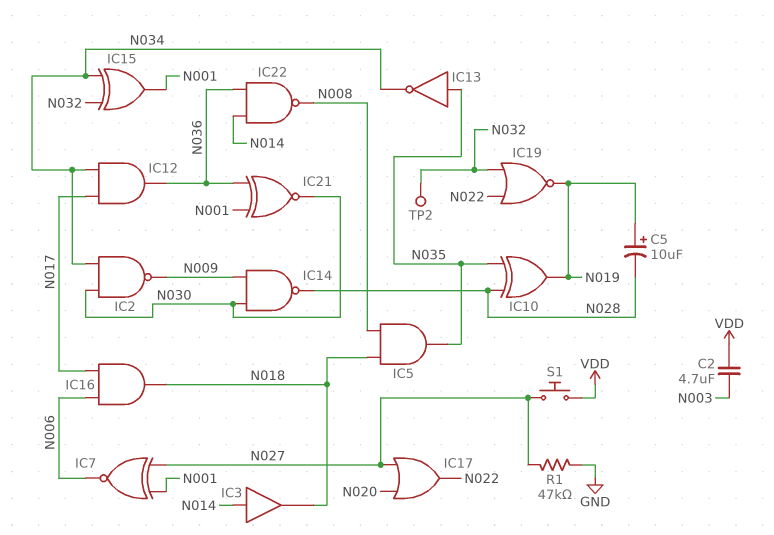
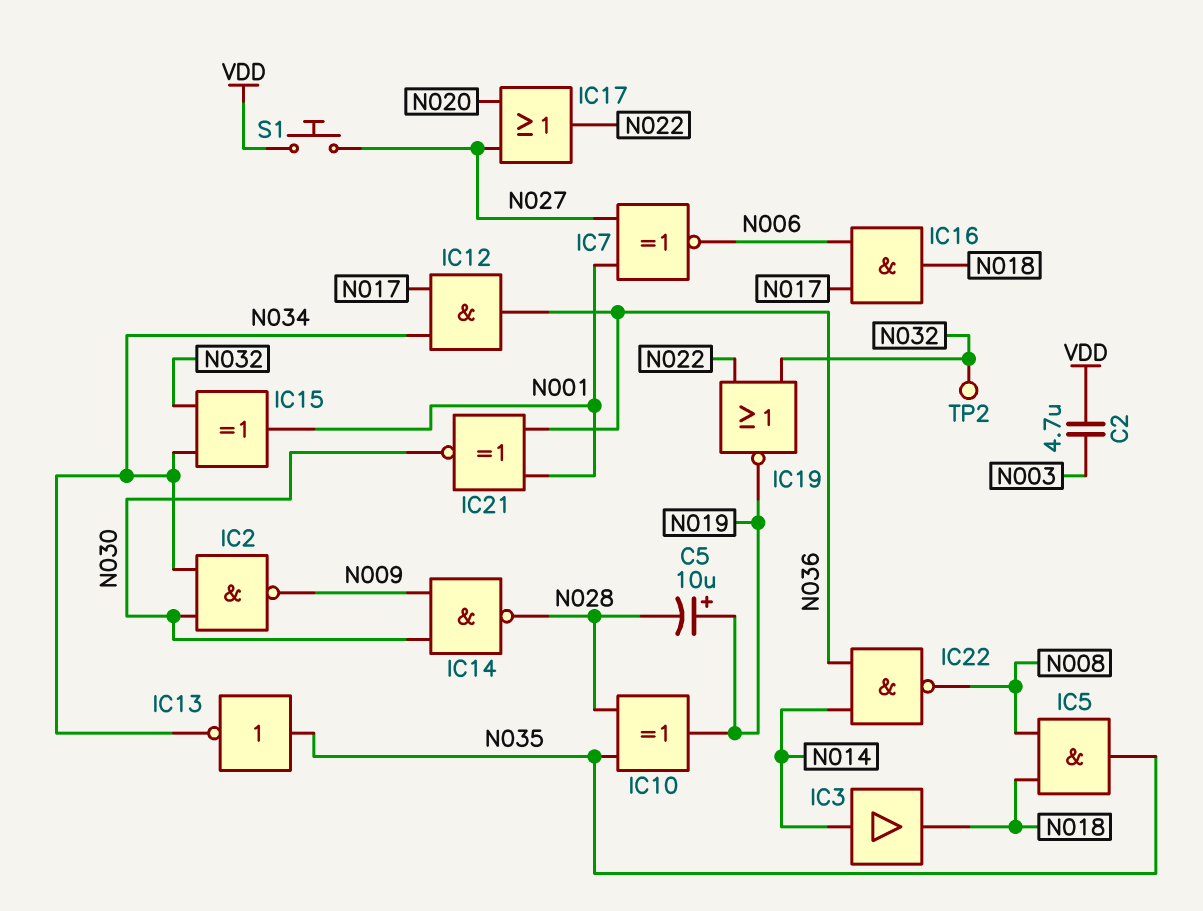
R1: 47k (GND, N027) -> none

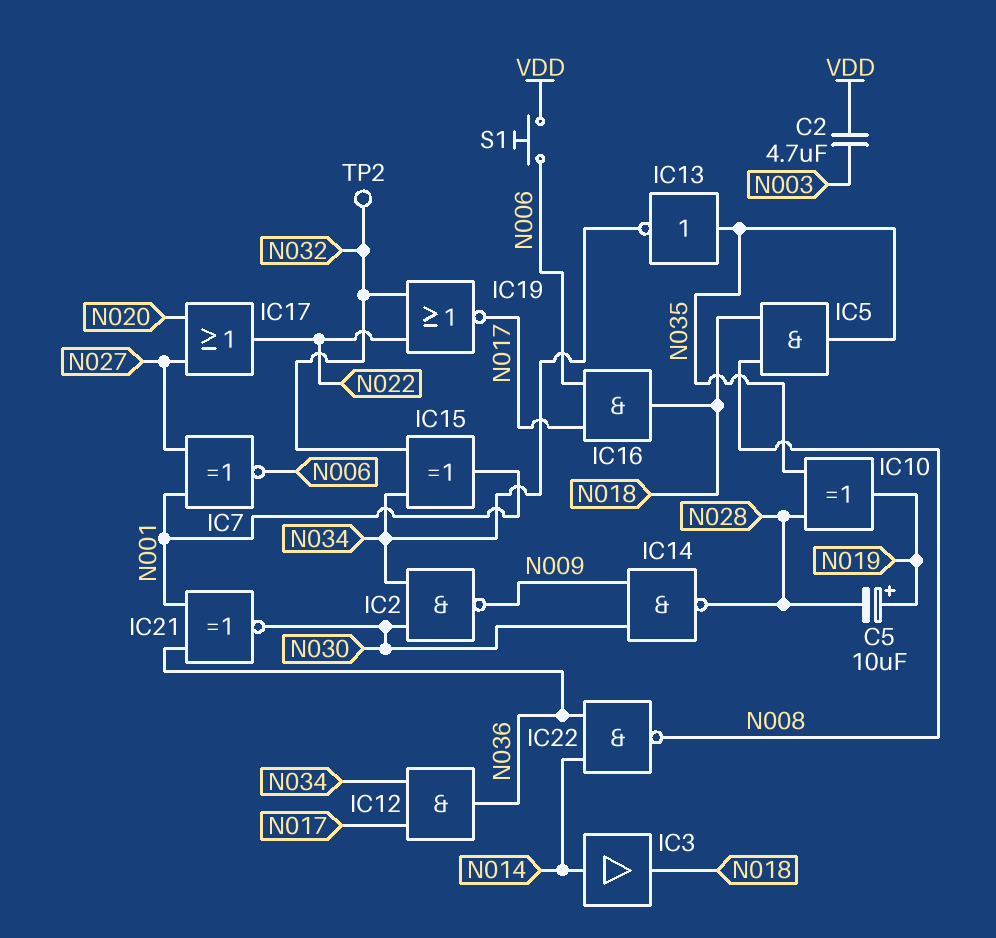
IC19: NOR (in N022, in N032, out N019) -> NOR (in N022, in N032, out N017)
S1: button (N027, VDD) -> button (N006, VDD)

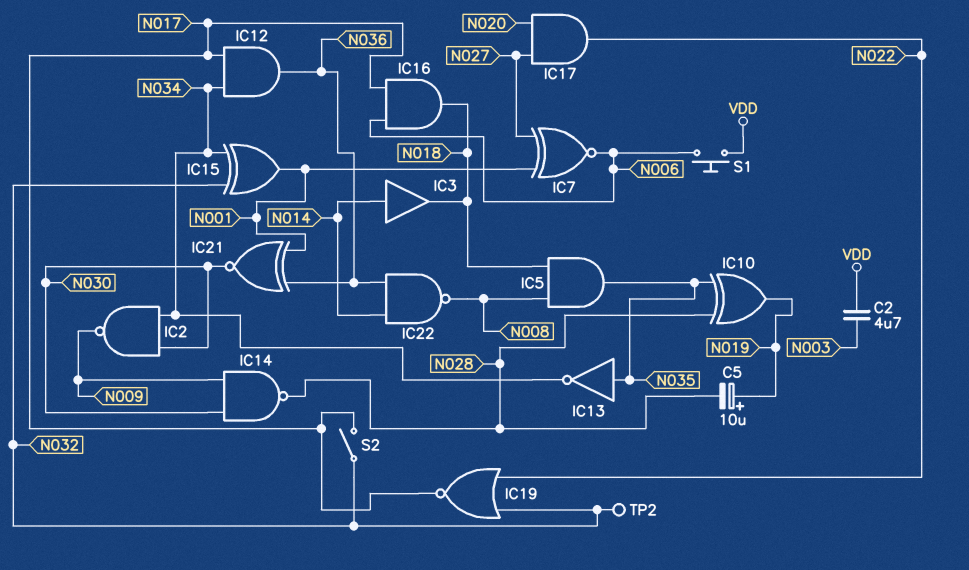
IC17: OR (in N020, in N027, out N022) -> AND (in N020, in N027, out N022)
S2: none -> switch (N017, N032)

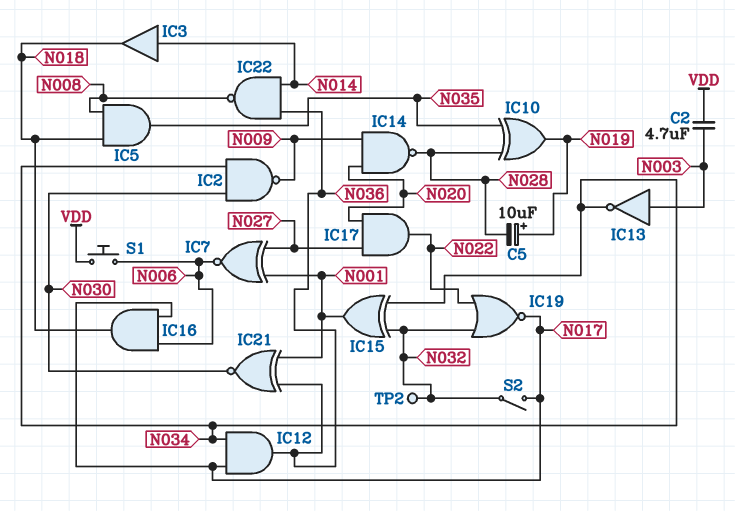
IC13: NOT (in N035, out N034) -> NOT (in N003, out N034)
IC14: NAND (in N009, in N030, out N028) -> NAND (in N009, in N020, out N028)

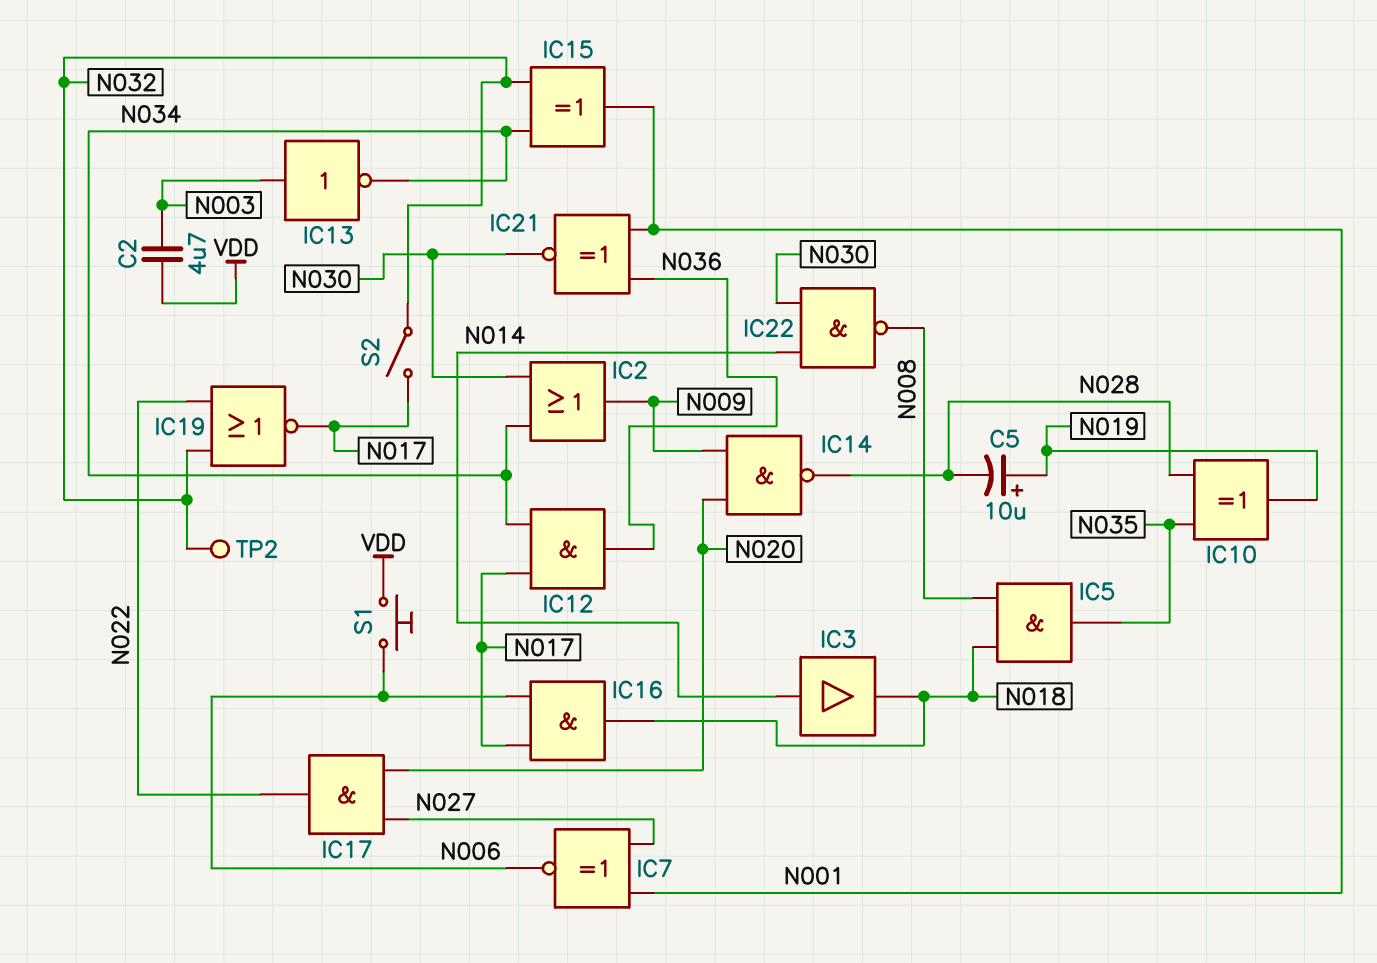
IC2: NAND (in N030, in N034, out N009) -> OR (in N030, in N034, out N009)
IC22: NAND (in N014, in N036, out N008) -> NAND (in N014, in N030, out N008)

